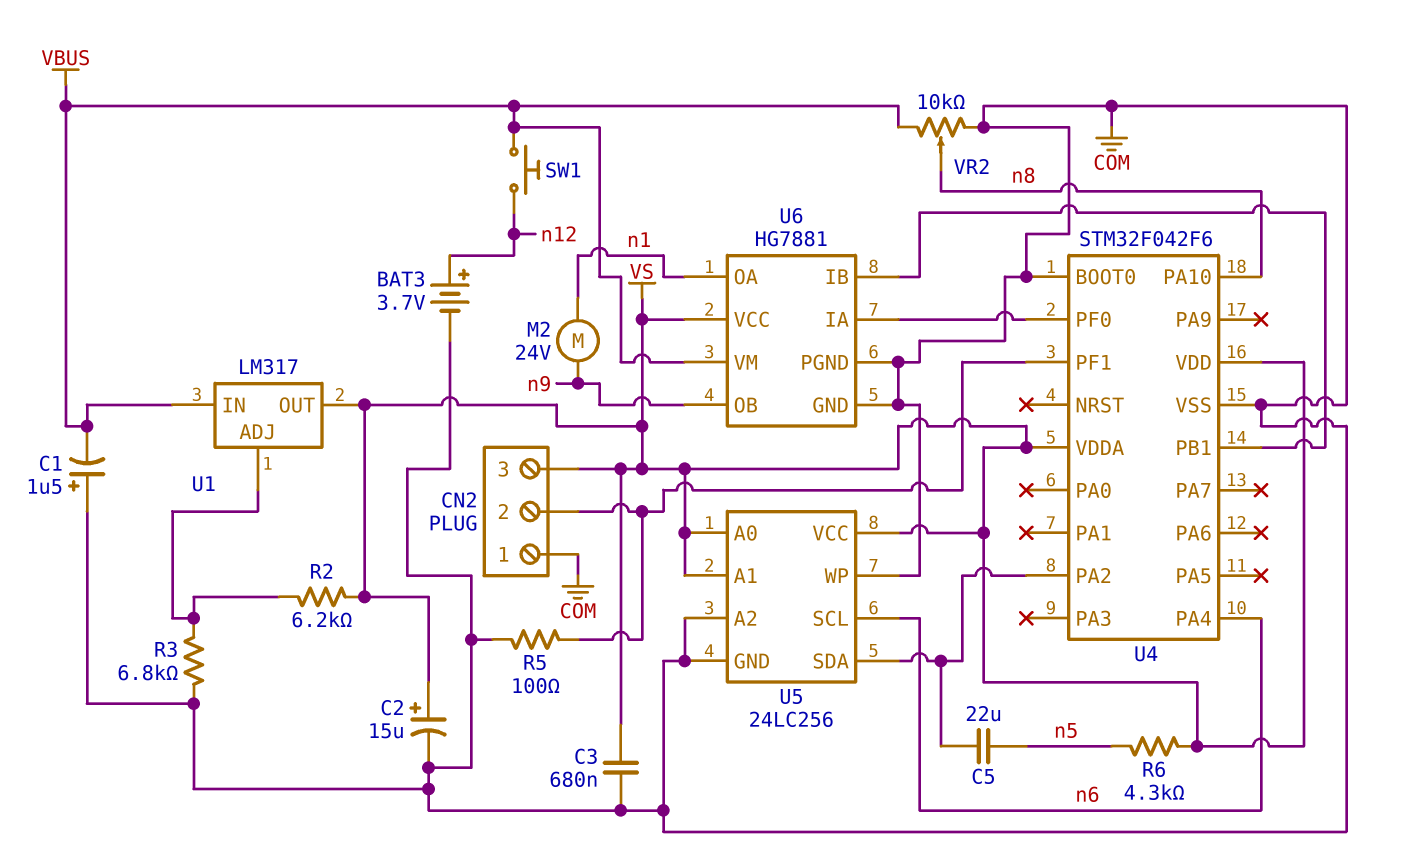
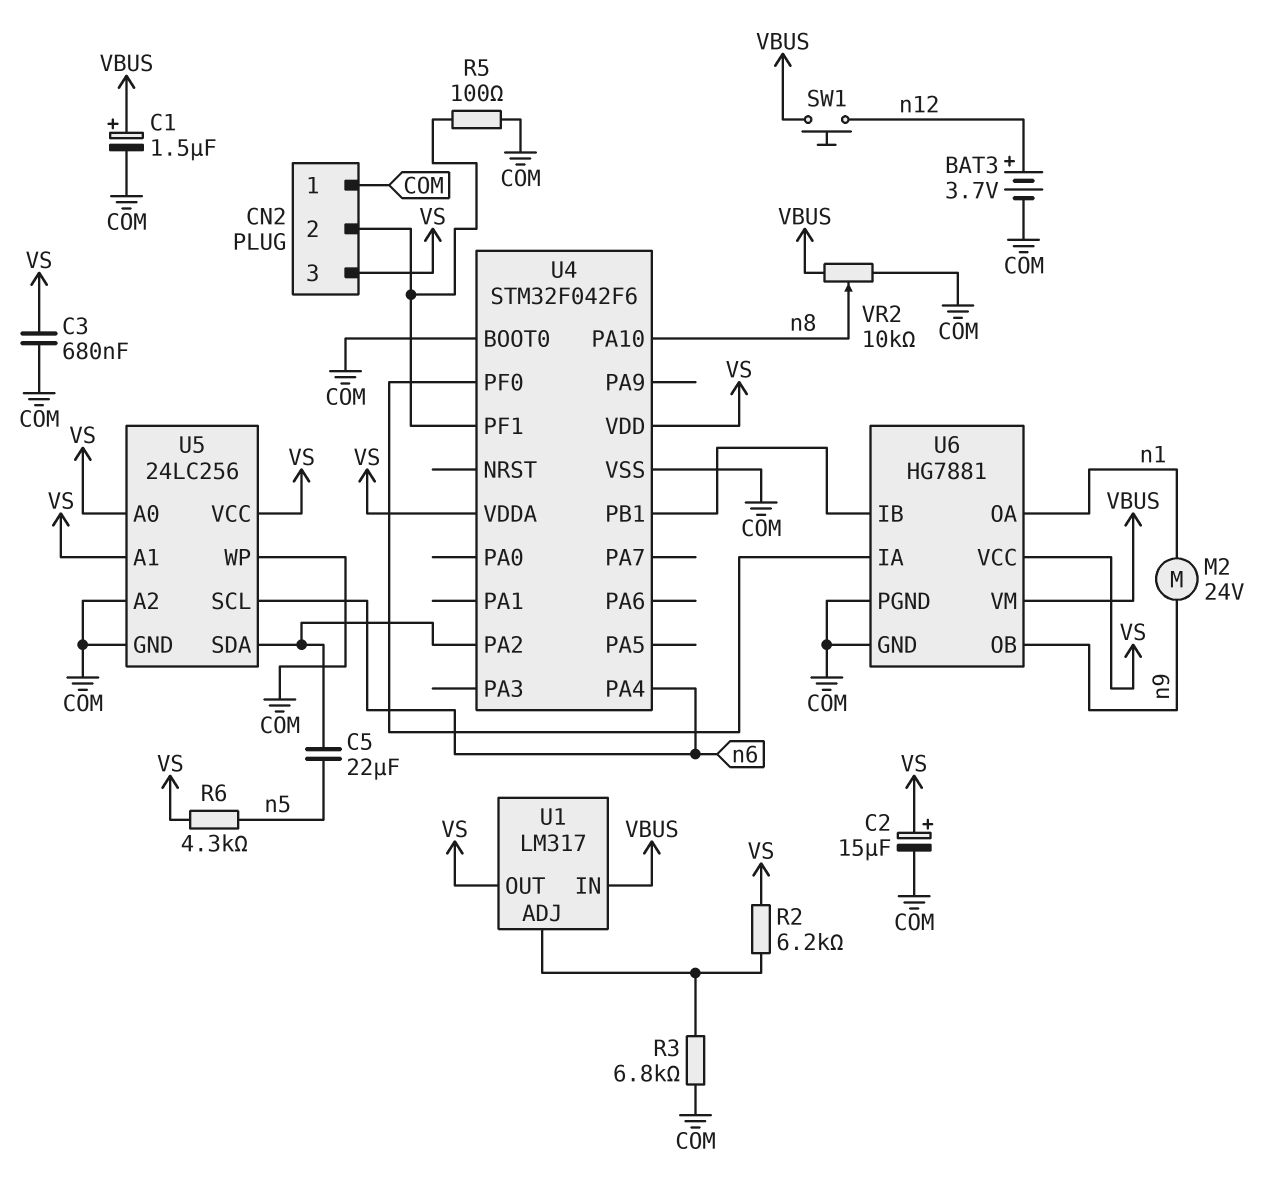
C1: 1.5uF (plus COM, minus VBUS) -> 1.5uF (plus VBUS, minus COM)

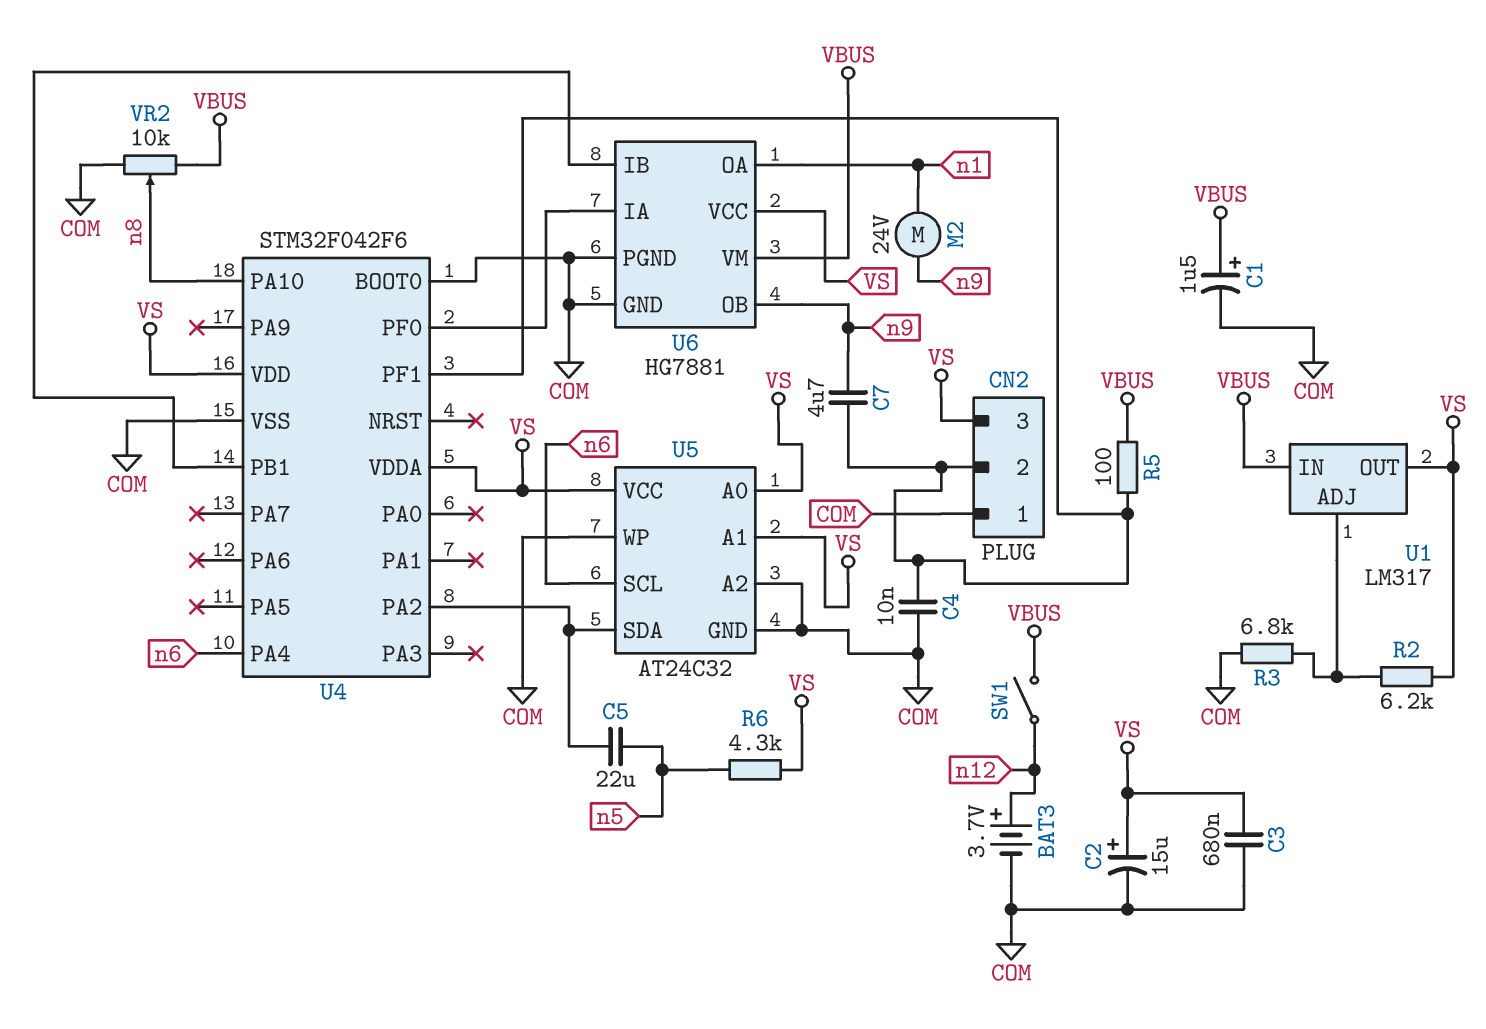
C4: none -> 10nF (CN2/2, COM)
C7: none -> 4.7uF (CN2/2, n9)
R5: 100 (CN2/2, COM) -> 100 (CN2/2, VBUS)
SW1: button (VBUS, n12) -> switch (VBUS, n12)
U5: 24LC256 -> AT24C32

